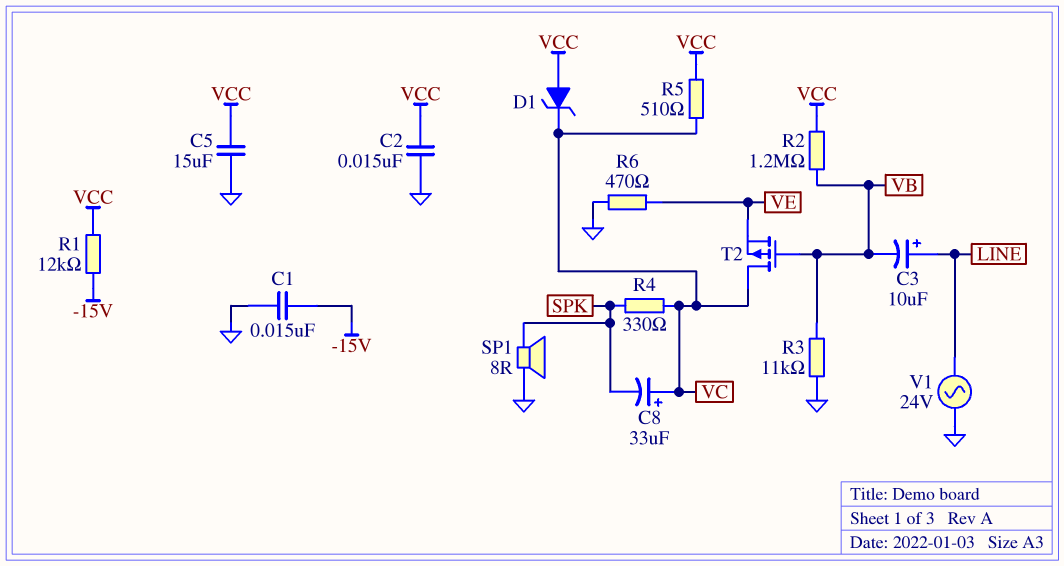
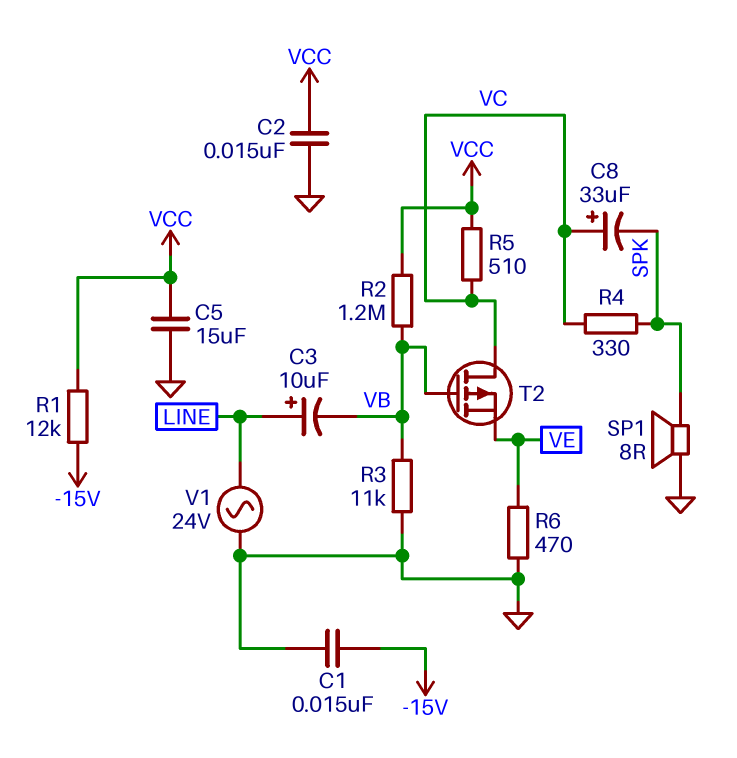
D1: zener (A VCC, K VC) -> none

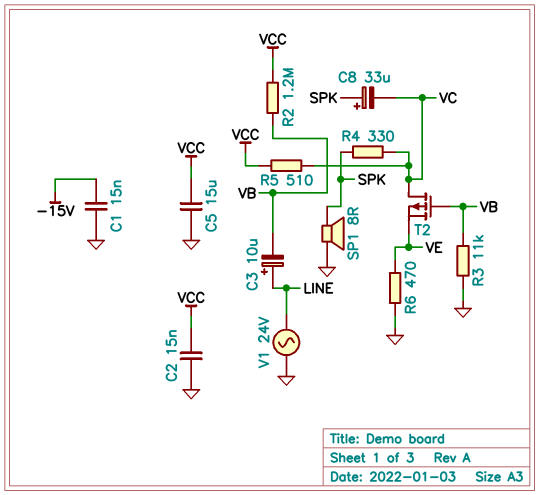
C8: 33uF (plus VC, minus SPK) -> 33uF (plus SPK, minus VC)
R1: 12k (-15V, VCC) -> none

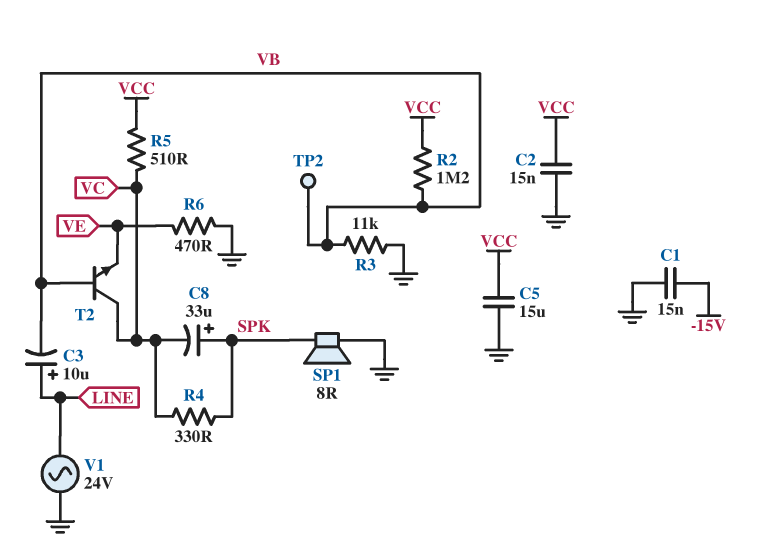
T2: PMOS (G VB, D VC, S VE) -> NPN (B VB, C VC, E VE)
TP2: none -> test point (VB)

